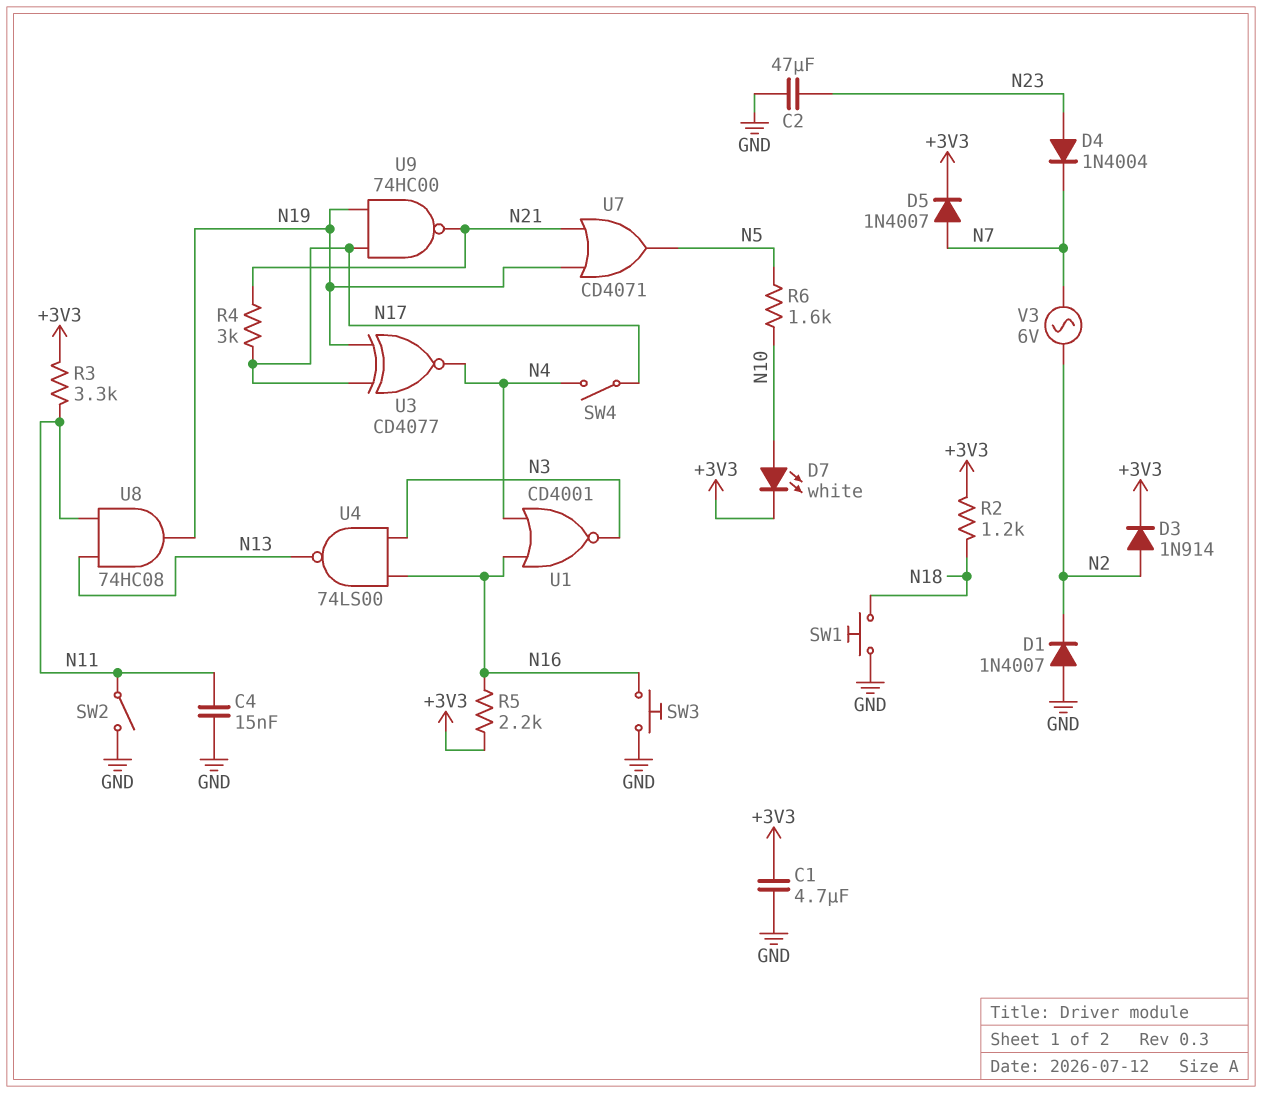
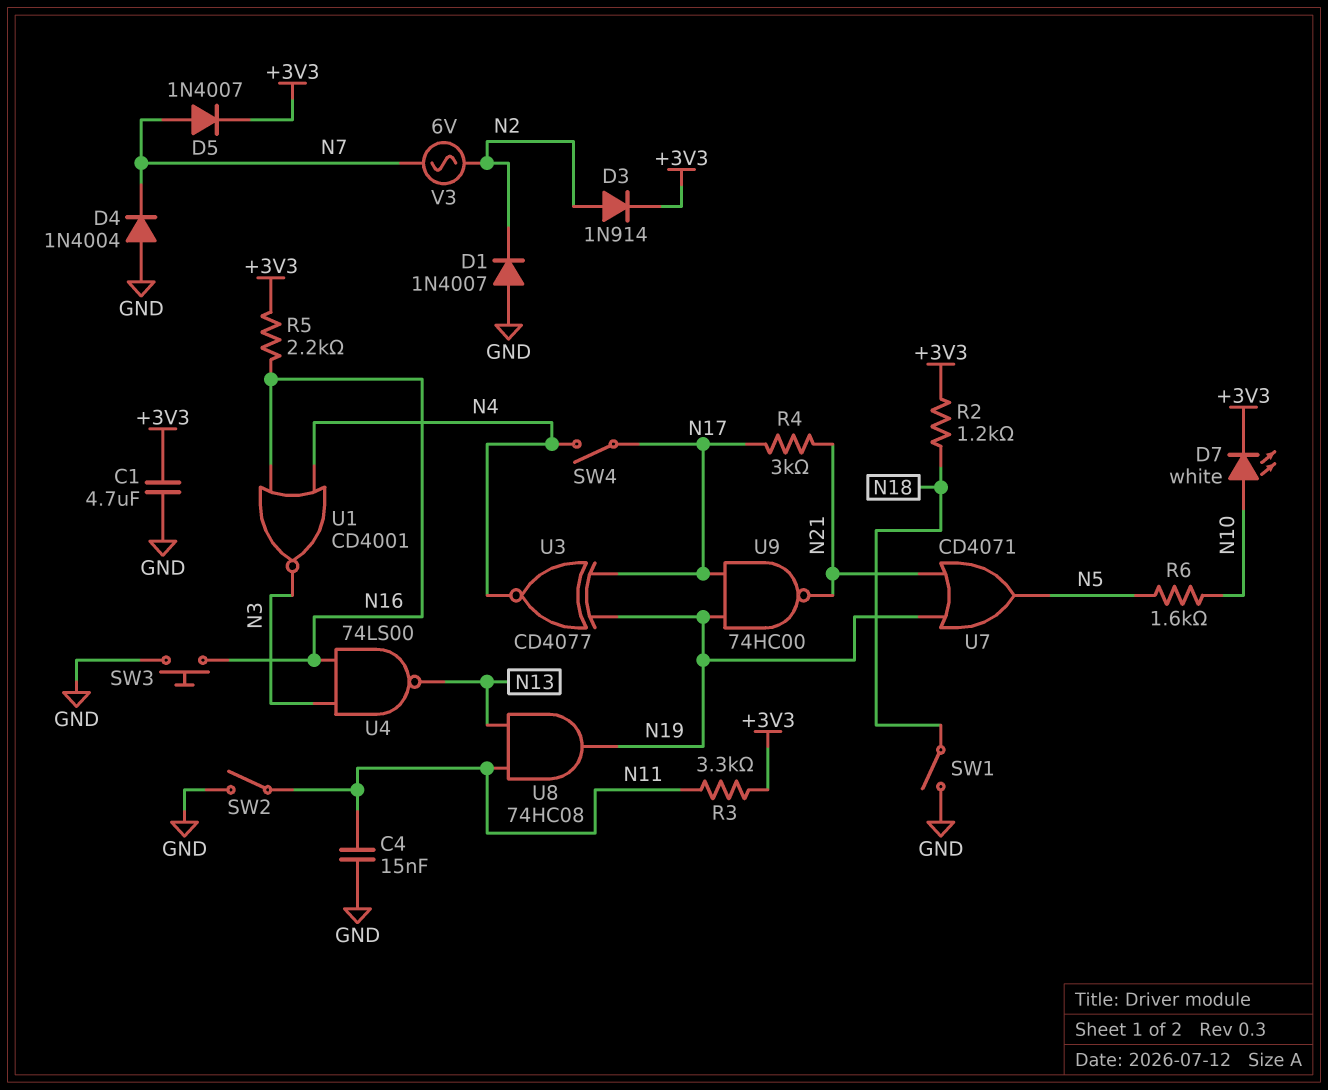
C2: 47uF (GND, N23) -> none
D4: diode 1N4004 (A N23, K N7) -> diode 1N4004 (A GND, K N7)
SW1: button (GND, N18) -> switch (GND, N18)

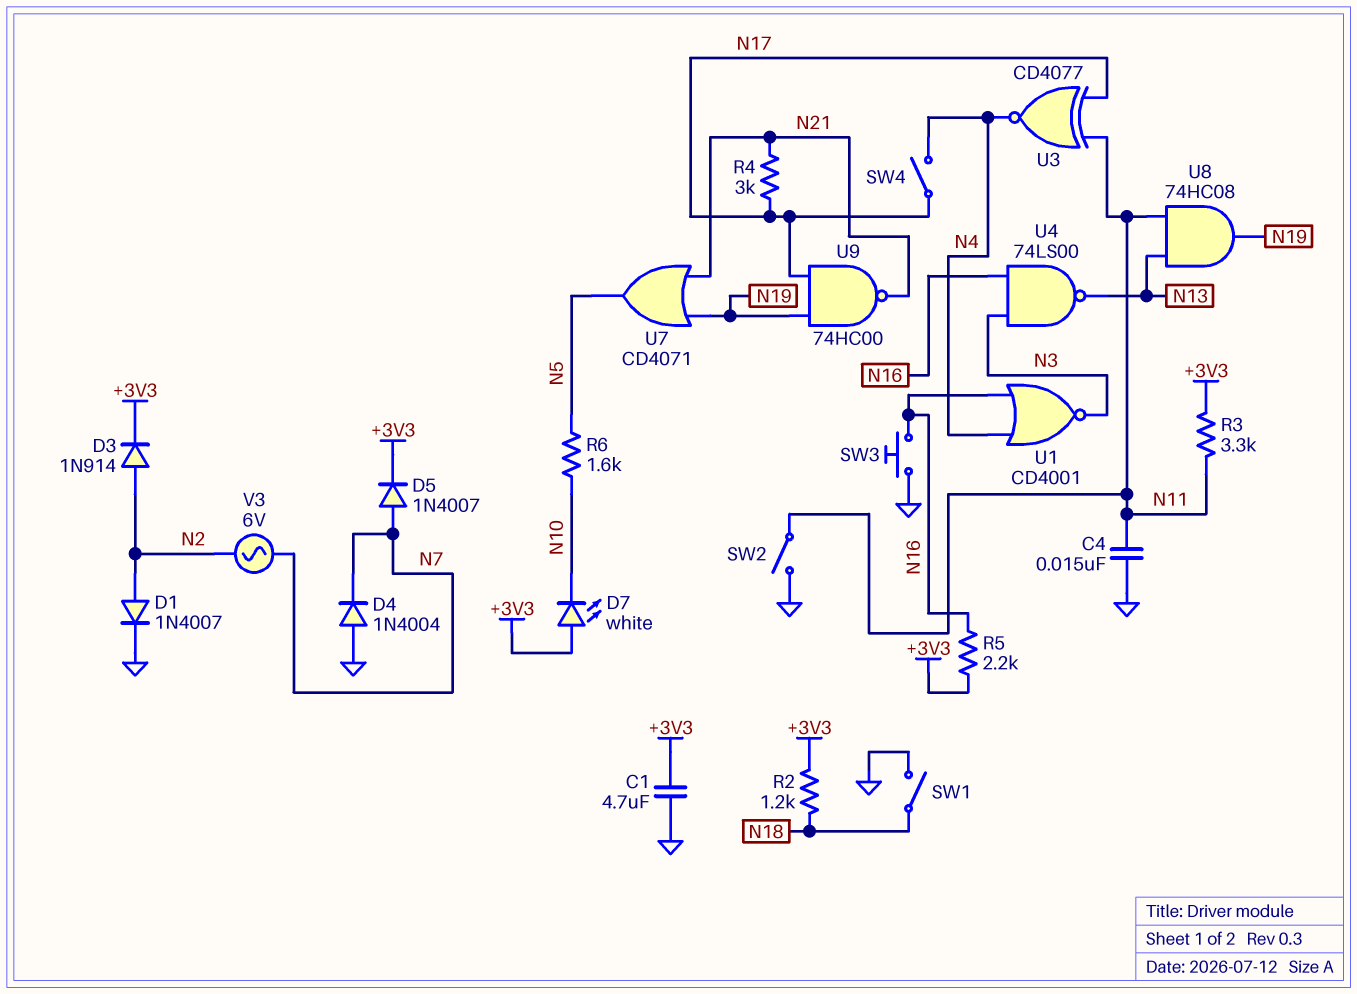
D1: diode 1N4007 (A GND, K N2) -> diode 1N4007 (A N2, K GND)
D7: LED white (A N10, K +3V3) -> LED white (A +3V3, K N10)
U3: XNOR CD4077 (in N17, in N19, out N4) -> XNOR CD4077 (in N11, in N17, out N4)

